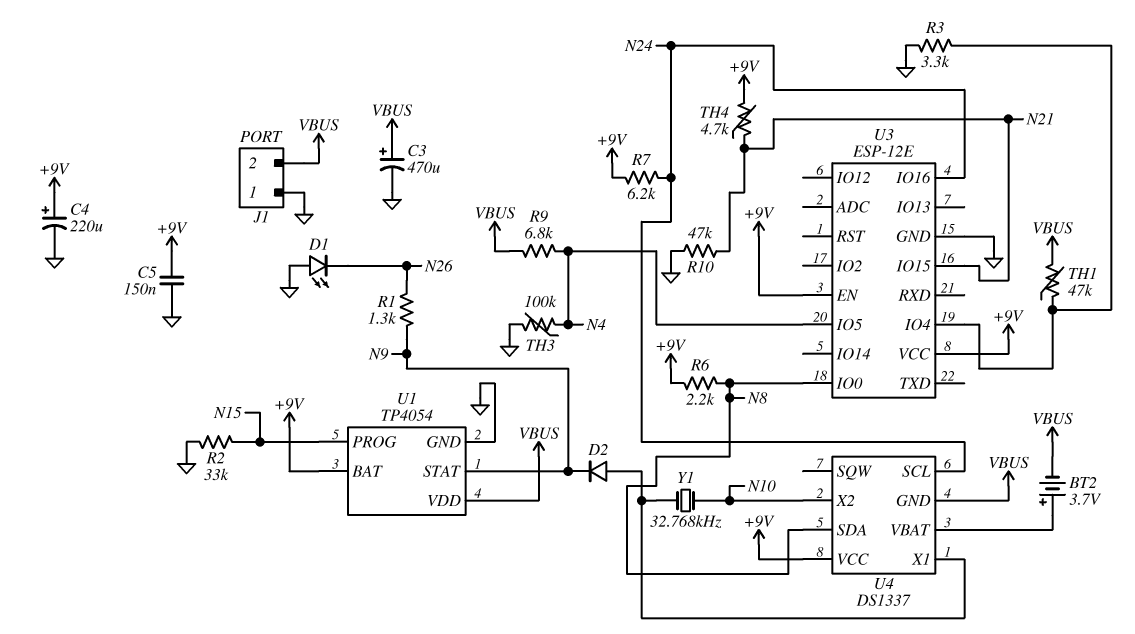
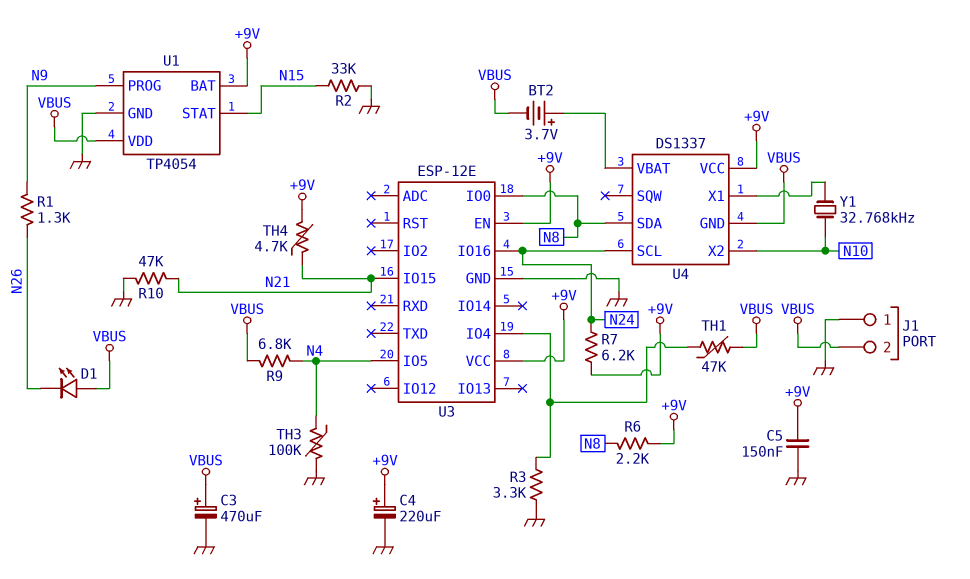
D1: LED (A GND, K N26) -> LED (A VBUS, K N26)
D2: diode (A U4/X1, K N9) -> none
U1 pin PROG: N15 -> N9
U1 pin STAT: N9 -> N15

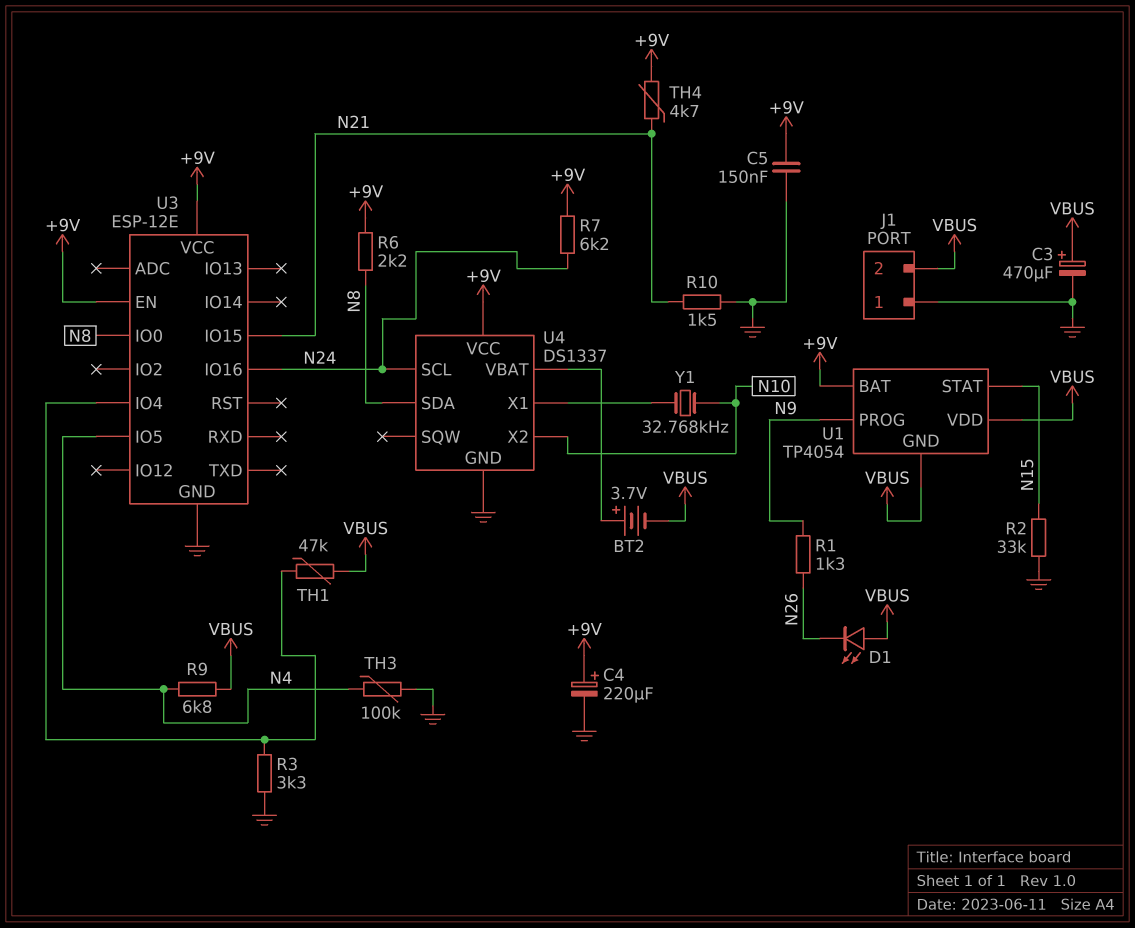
R10: 47k (GND, N21) -> 1.5k (GND, N21)
U1 pin GND: GND -> VBUS
U4 pin GND: VBUS -> GND

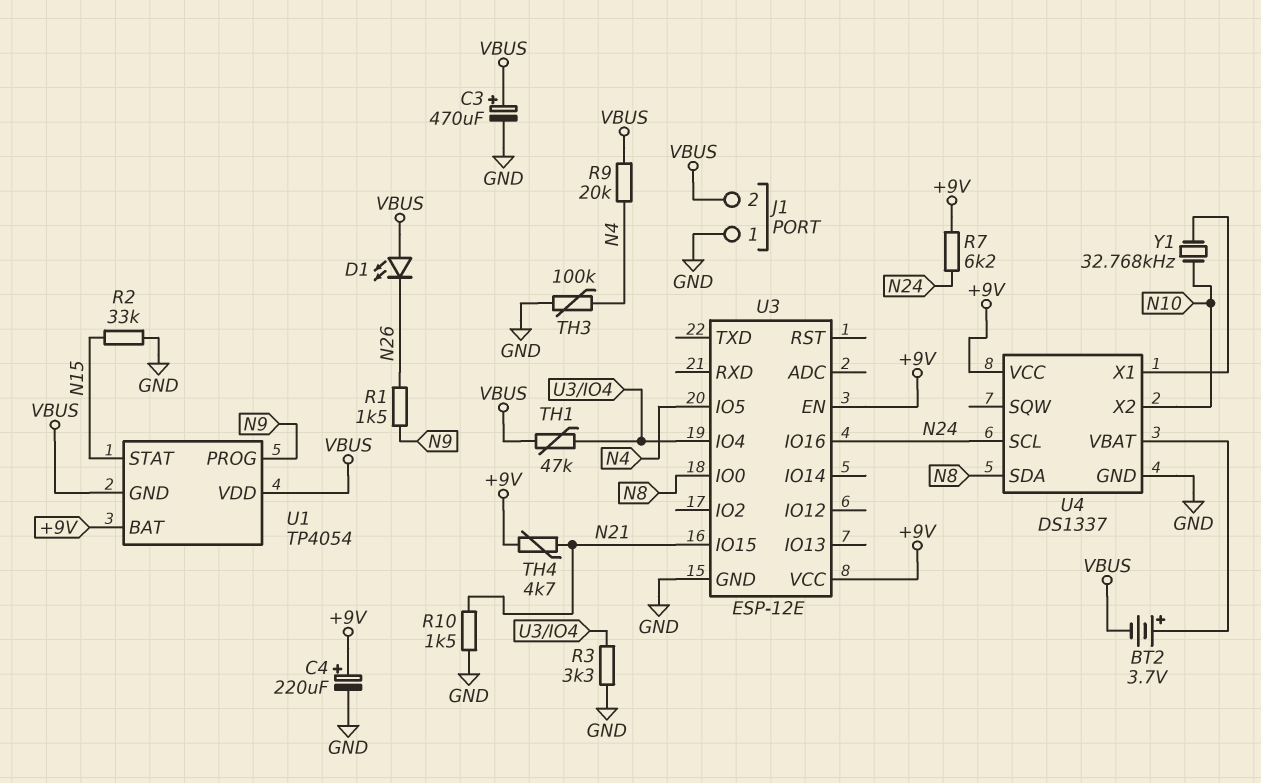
C5: 150nF (+9V, GND) -> none
R1: 1.3k (N9, N26) -> 1.5k (N9, N26)
R6: 2.2k (+9V, N8) -> none
R9: 6.8k (N4, VBUS) -> 20k (N4, VBUS)

